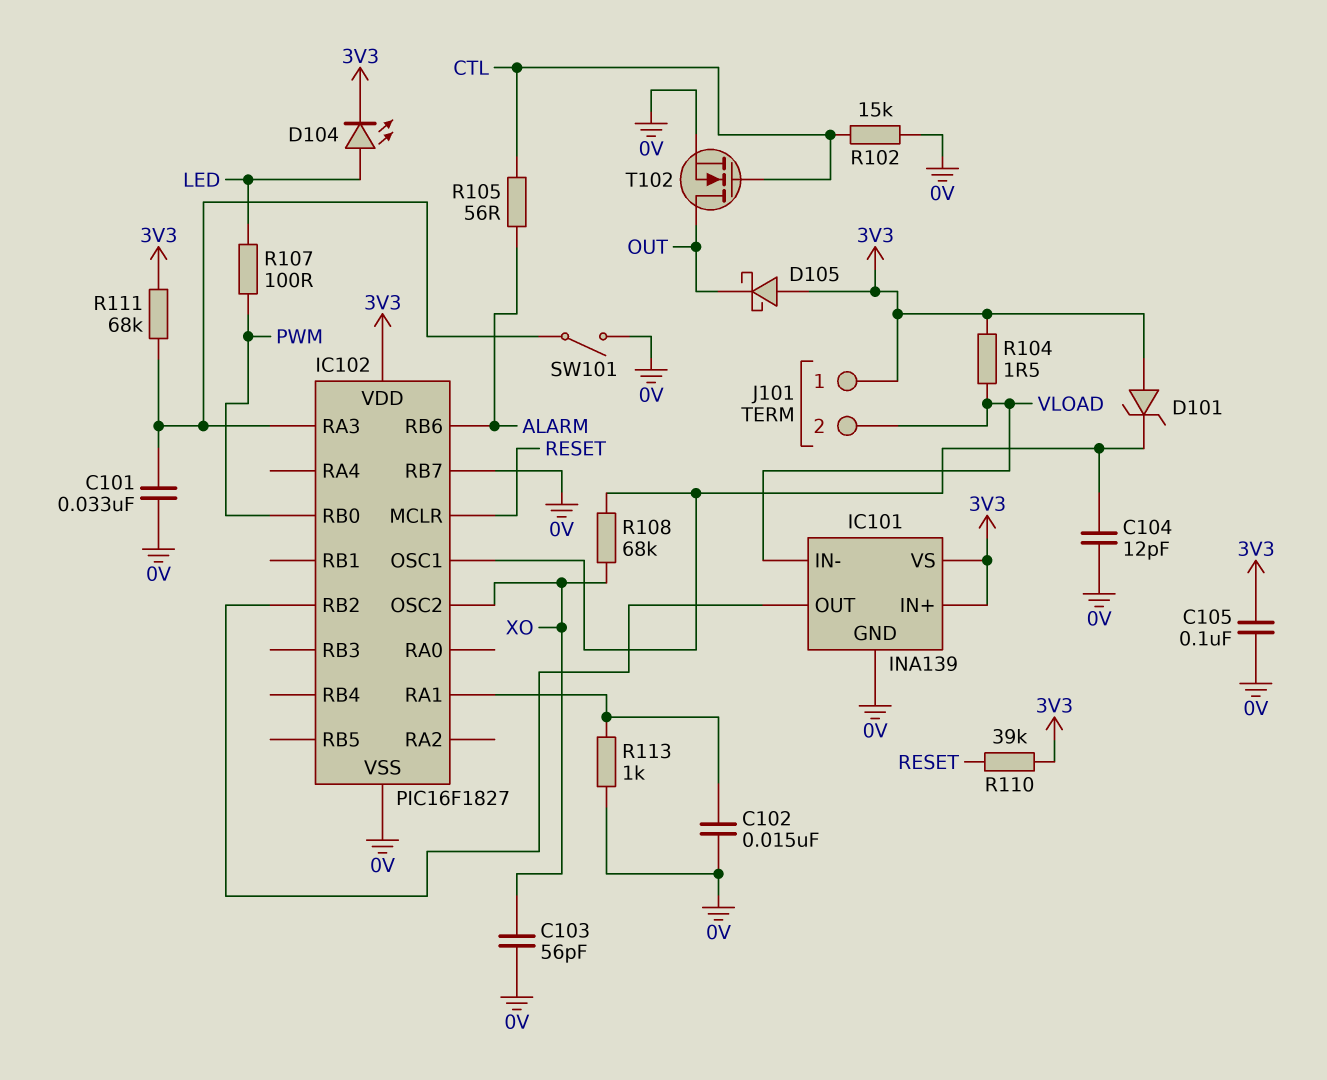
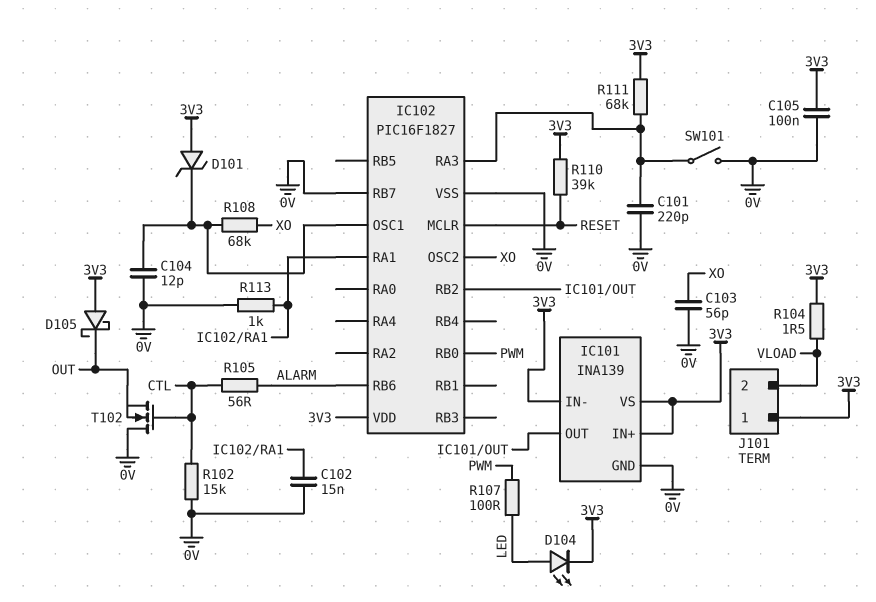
C101: 33nF (0V, IC102/RA3) -> 220pF (0V, IC102/RA3)
IC101 pin IN-: VLOAD -> 3V3
T102: NMOS (G CTL, D OUT, S 0V) -> NMOS (G CTL, D 0V, S OUT)

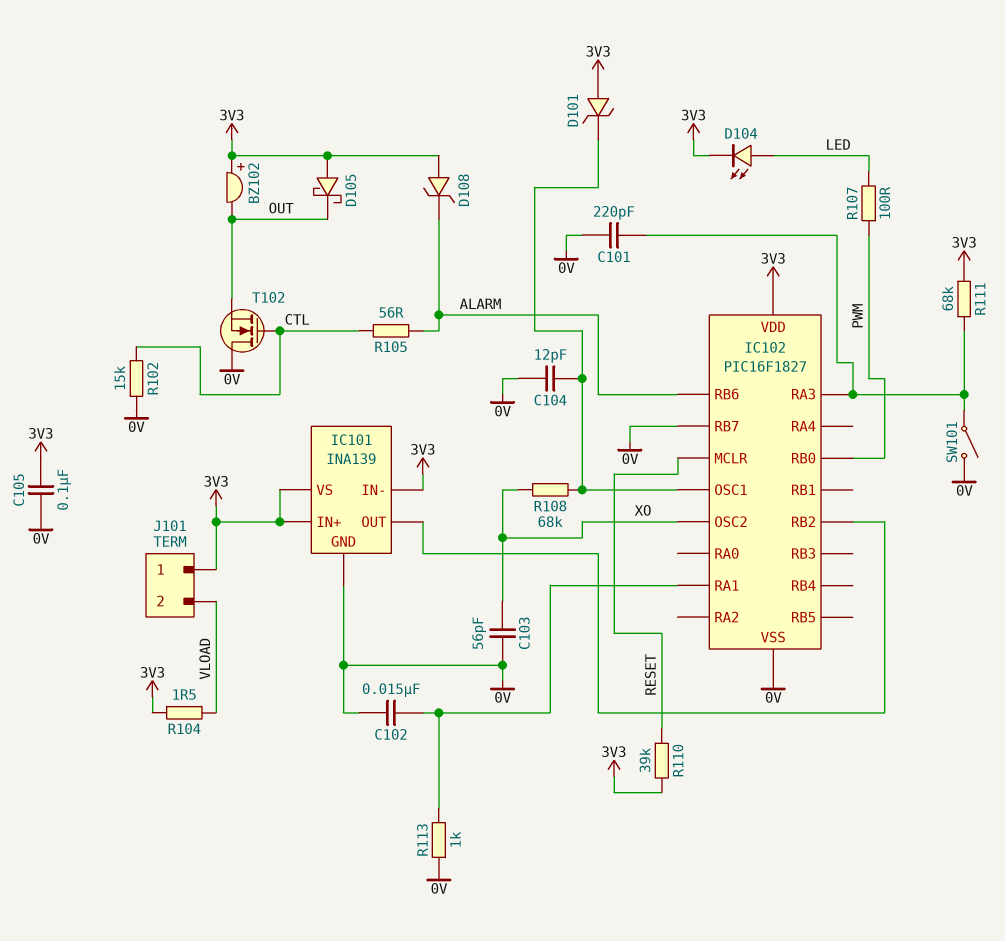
BZ102: none -> buzzer (plus 3V3, minus OUT)
D108: none -> zener (A 3V3, K ALARM)

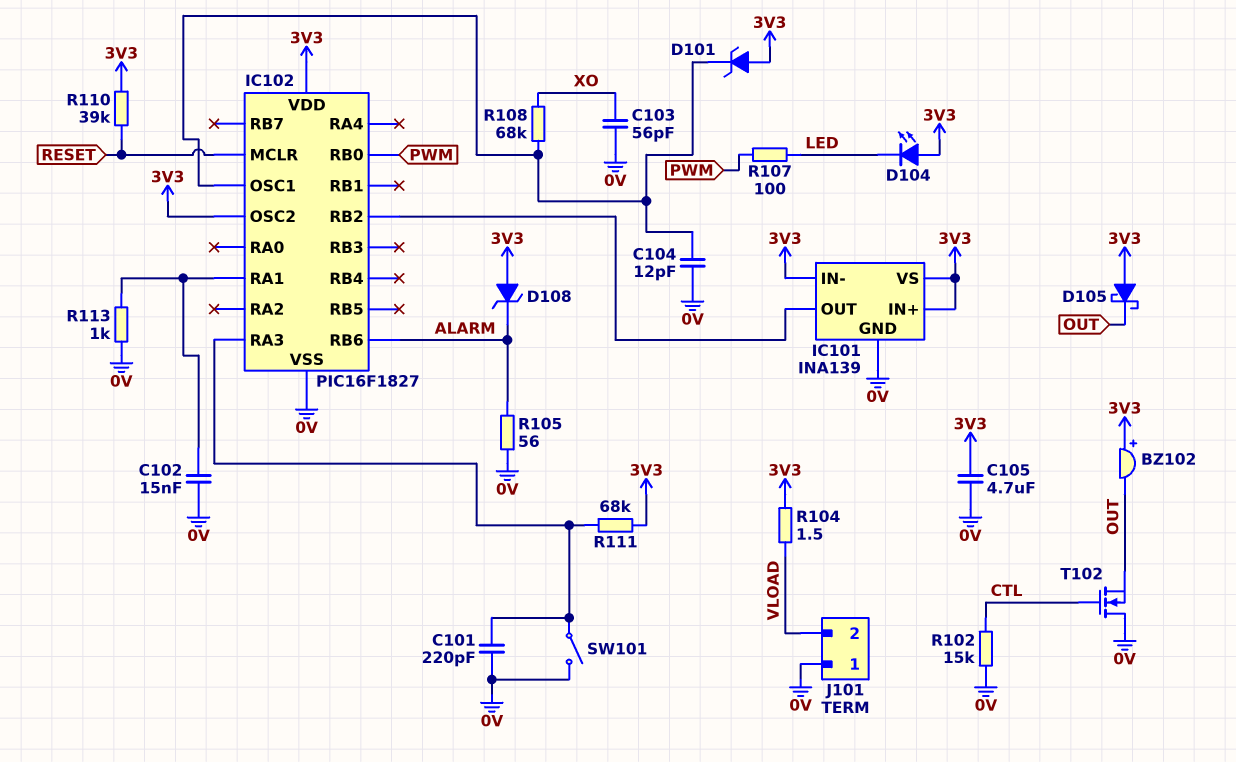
C105: 100nF (0V, 3V3) -> 4.7uF (0V, 3V3)
D104: LED (A LED, K 3V3) -> LED (A 3V3, K LED)
IC102 pin OSC2: XO -> 3V3
IC102 pin RB7: 0V -> none
J101 pin 1: 3V3 -> 0V
R105: 56 (ALARM, CTL) -> 56 (0V, ALARM)

